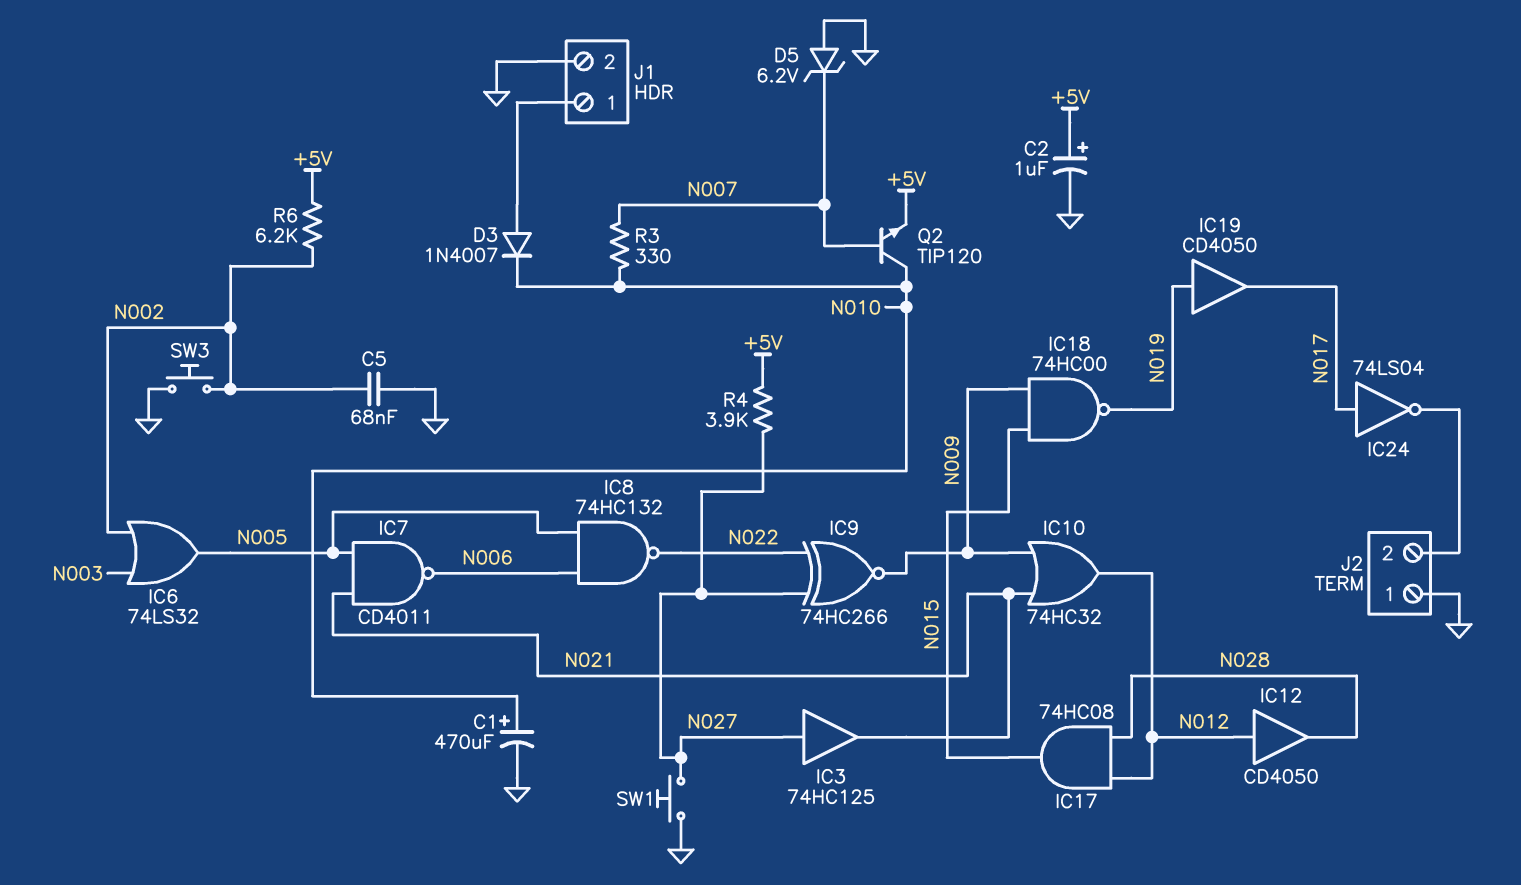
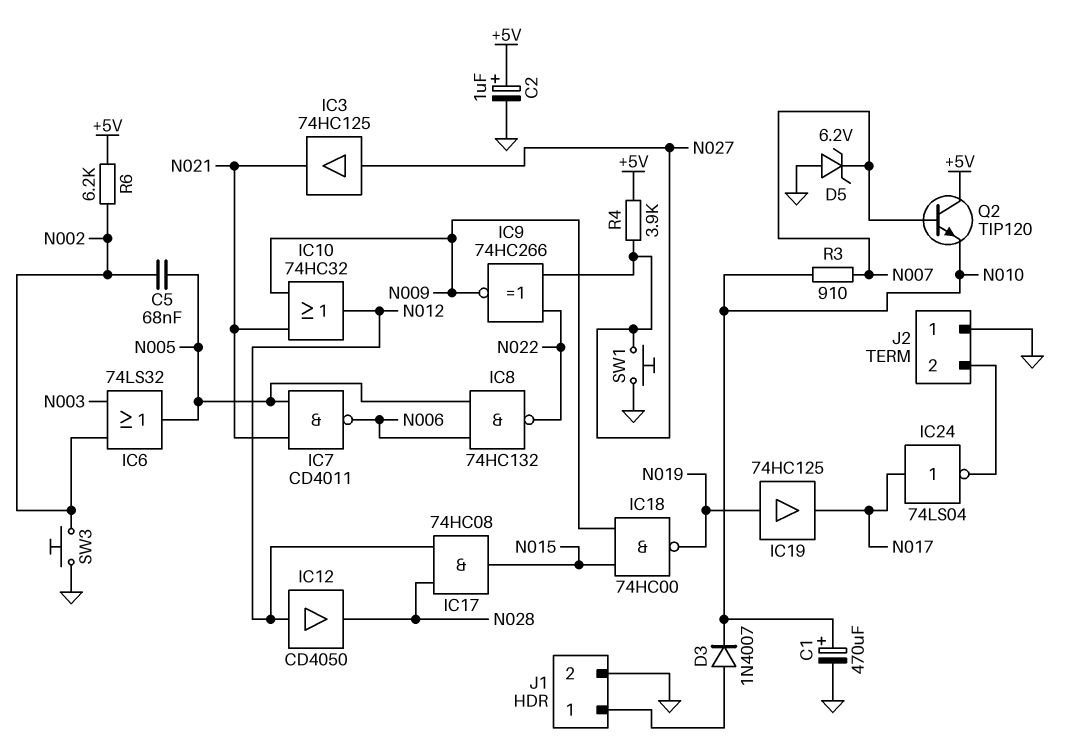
C5: 68nF (GND, N002) -> 68nF (N002, N005)
IC19: buffer CD4050 (in N019, out N017) -> buffer 74HC125 (in N019, out N017)
Q2: NPN TIP120 (B N007, C N010, E +5V) -> NPN TIP120 (B N007, C +5V, E N010)
R3: 330 (N007, N010) -> 910 (N007, N010)

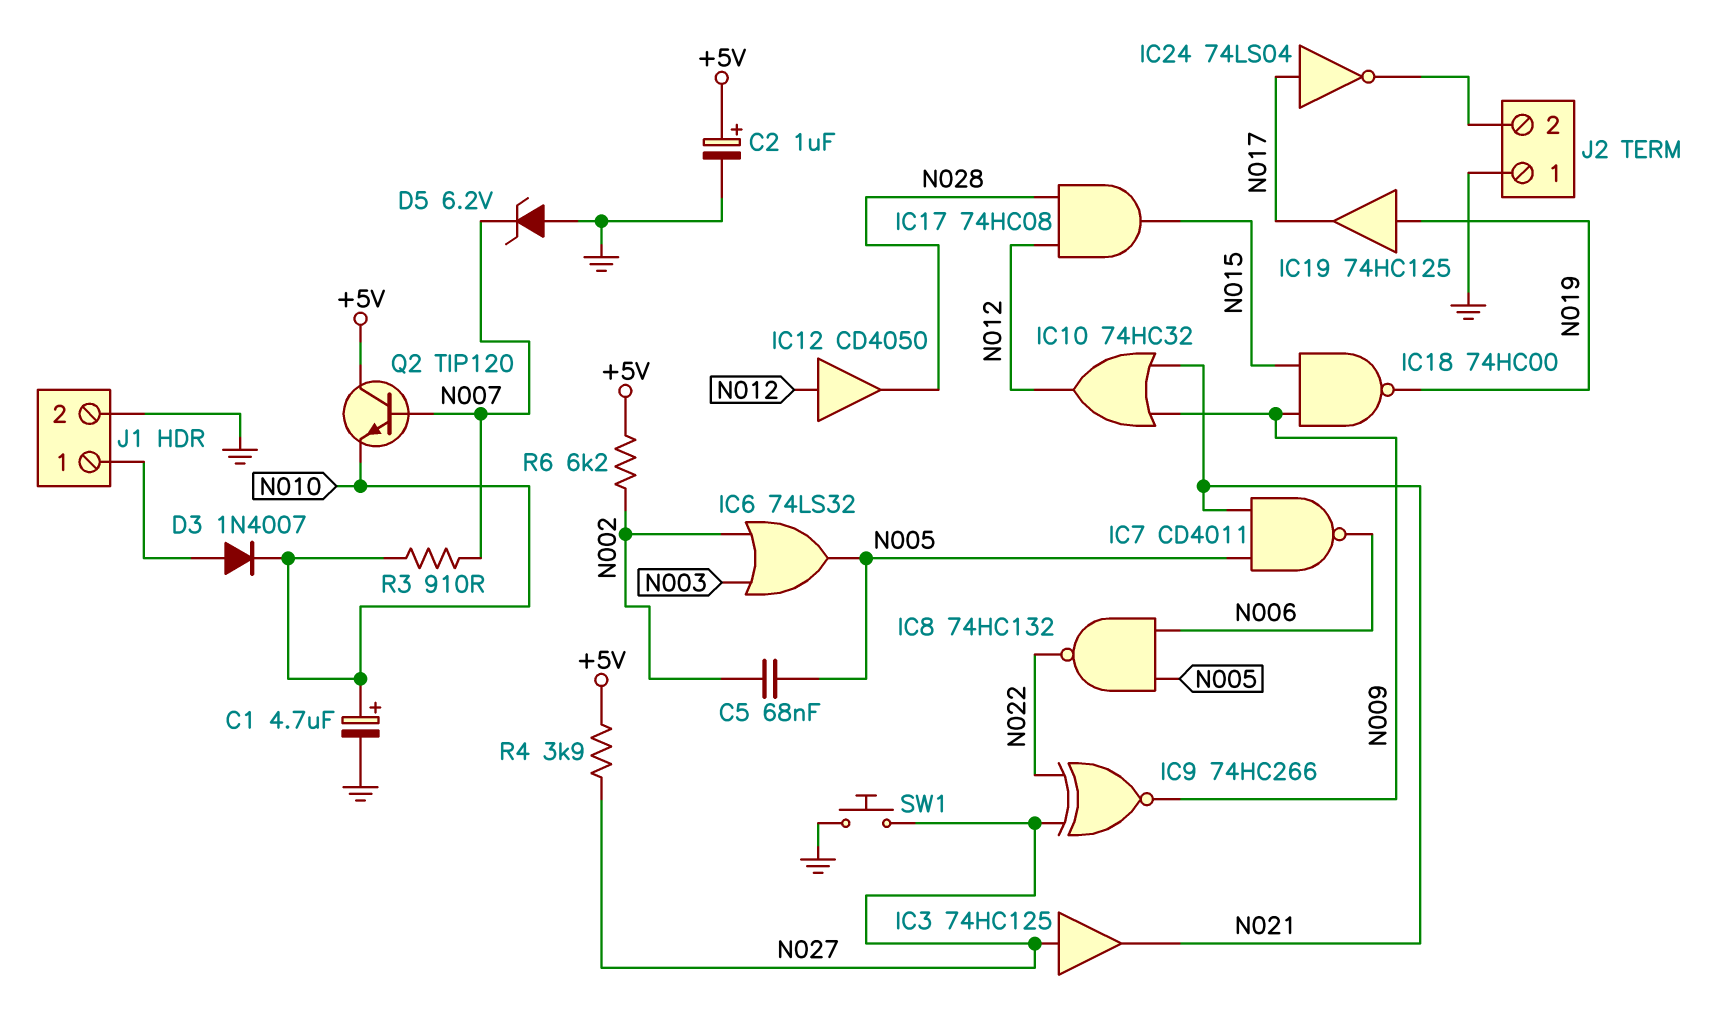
C1: 470uF (plus N010, minus GND) -> 4.7uF (plus N010, minus GND)
SW3: button (GND, N002) -> none

